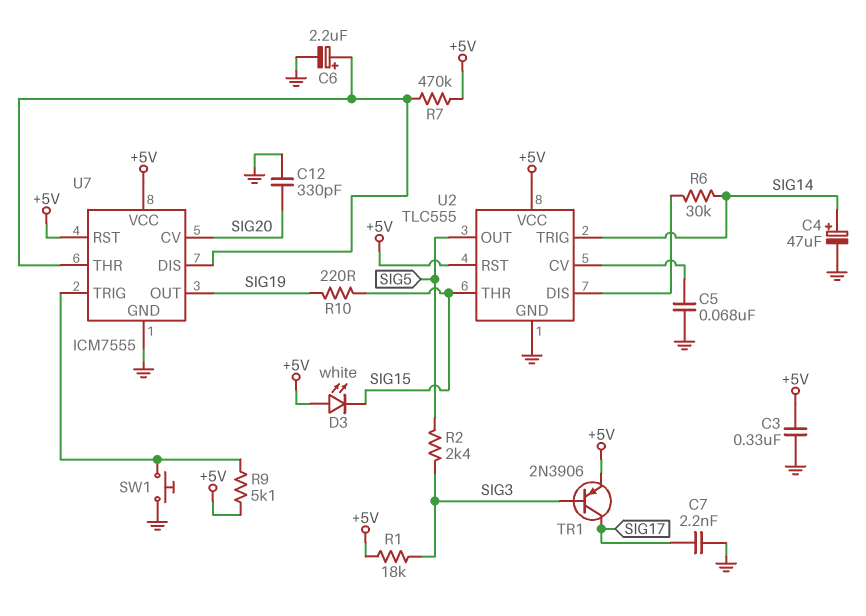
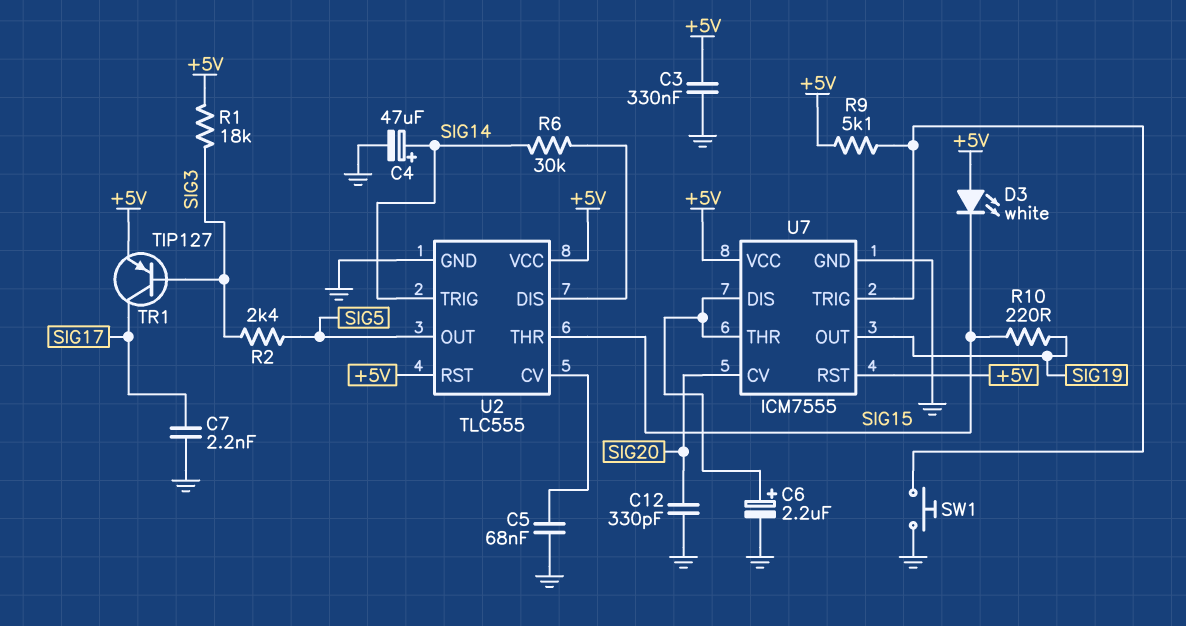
R7: 470k (+5V, U7/DIS) -> none
TR1: PNP 2N3906 (B SIG3, C SIG17, E +5V) -> PNP TIP127 (B SIG3, C SIG17, E +5V)

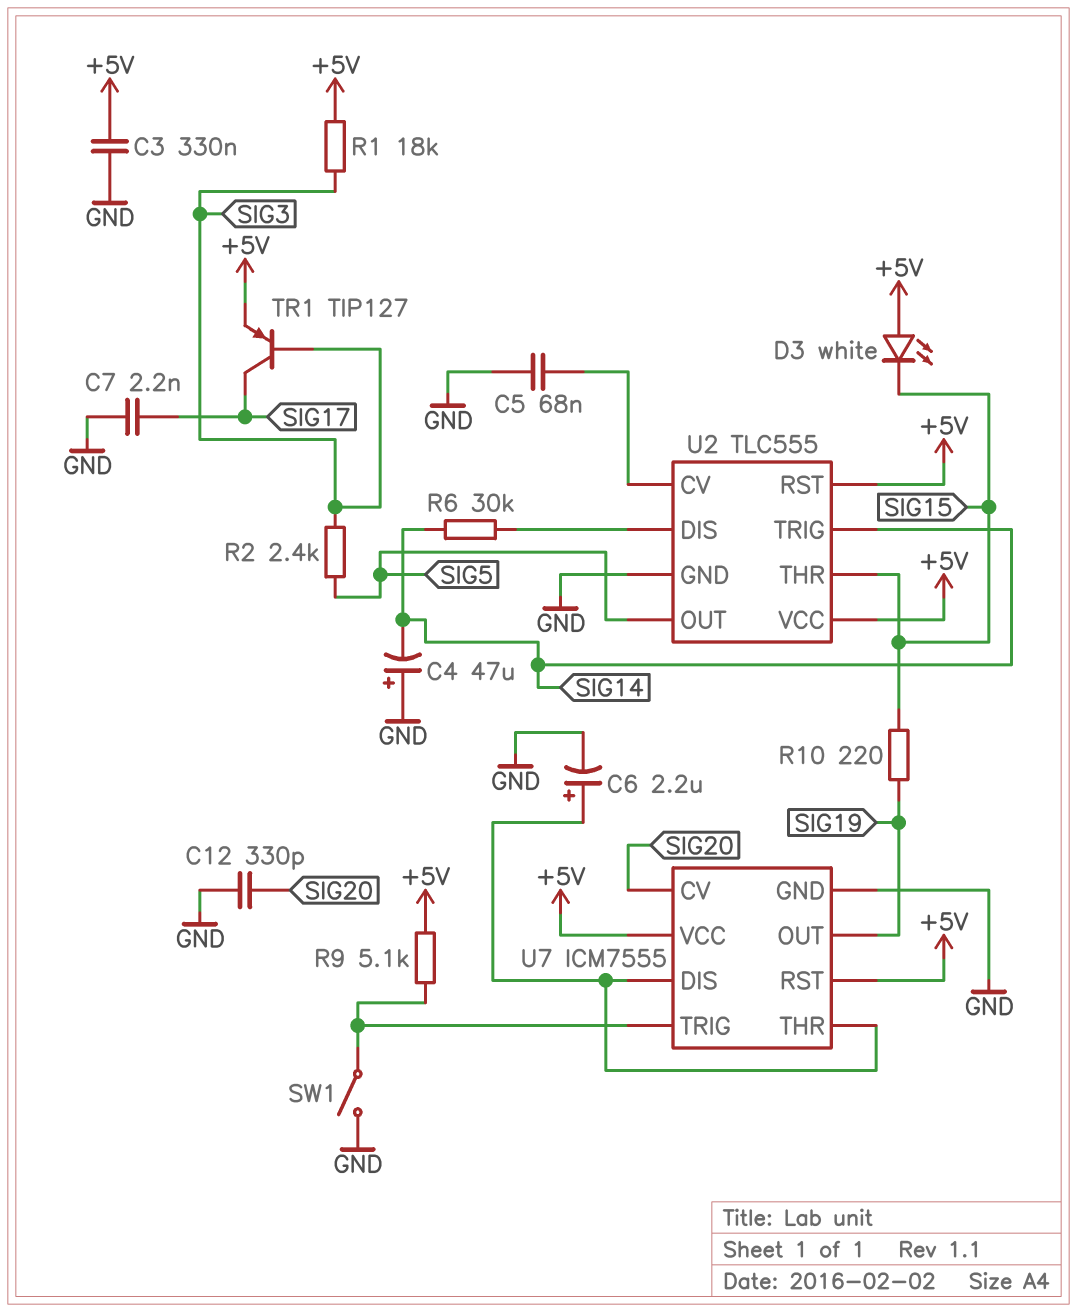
C4: 47uF (plus SIG14, minus GND) -> 47uF (plus GND, minus SIG14)
SW1: button (GND, U7/TRIG) -> switch (GND, U7/TRIG)

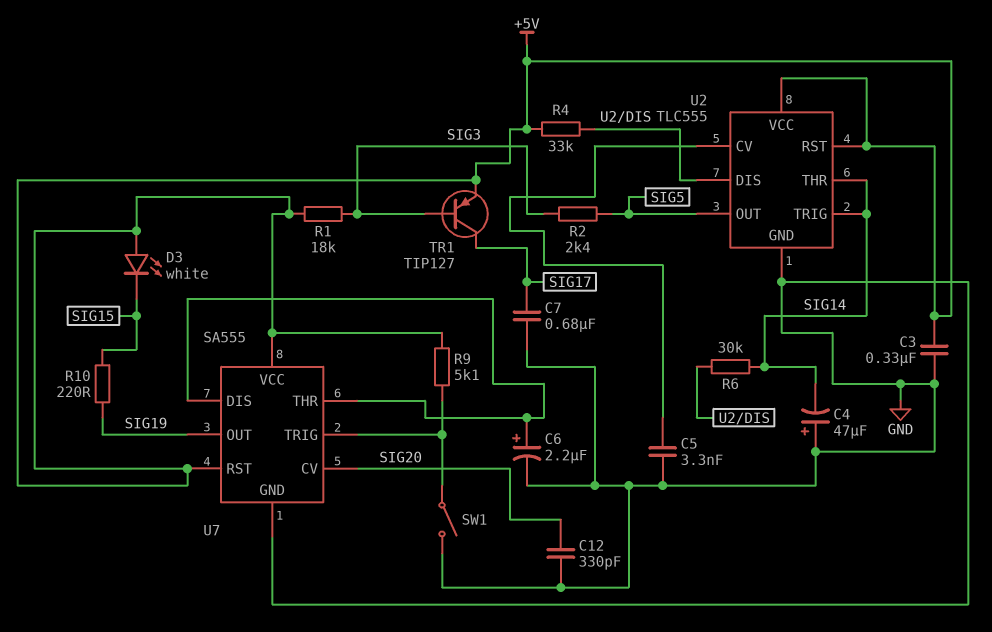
C5: 68nF (GND, U2/CV) -> 3.3nF (GND, U2/CV)
C7: 2.2nF (GND, SIG17) -> 680nF (GND, SIG17)
R4: none -> 33k (+5V, U2/DIS)
U2 pin THR: SIG15 -> SIG14
U7: ICM7555 -> SA555

